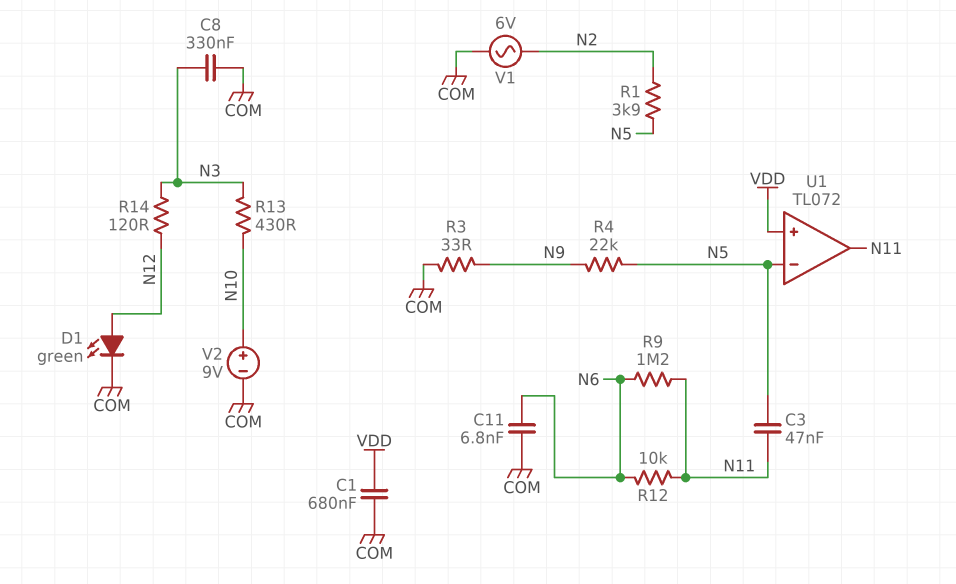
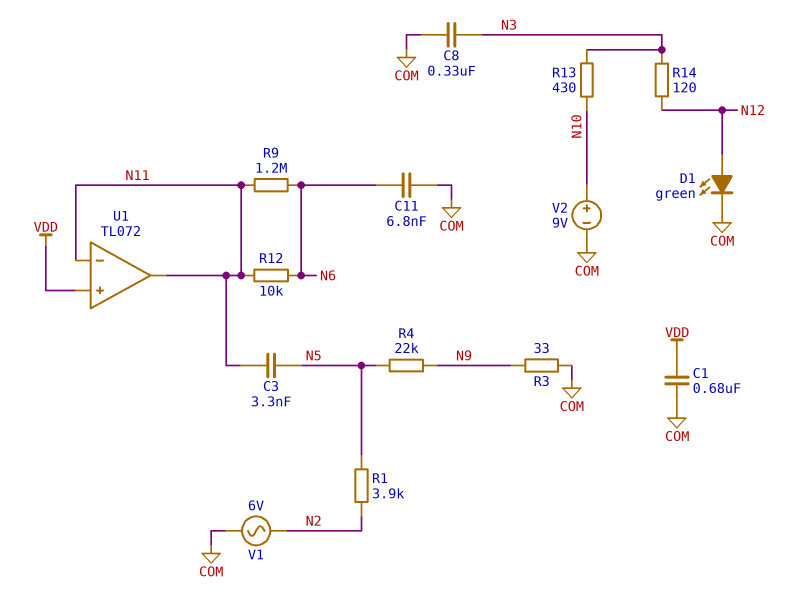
C3: 47nF (N5, N11) -> 3.3nF (N5, N11)
U1 pin in-: N5 -> N11

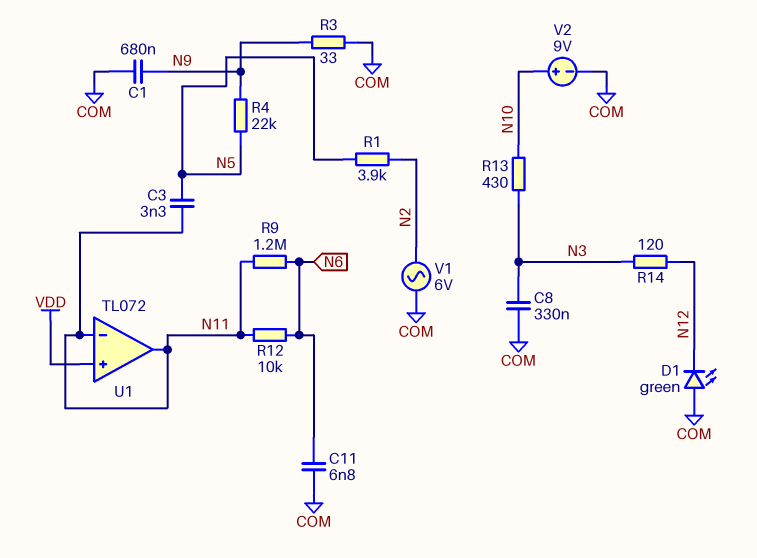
C1: 680nF (COM, VDD) -> 680nF (COM, N9)
D1: LED green (A N12, K COM) -> LED green (A COM, K N12)

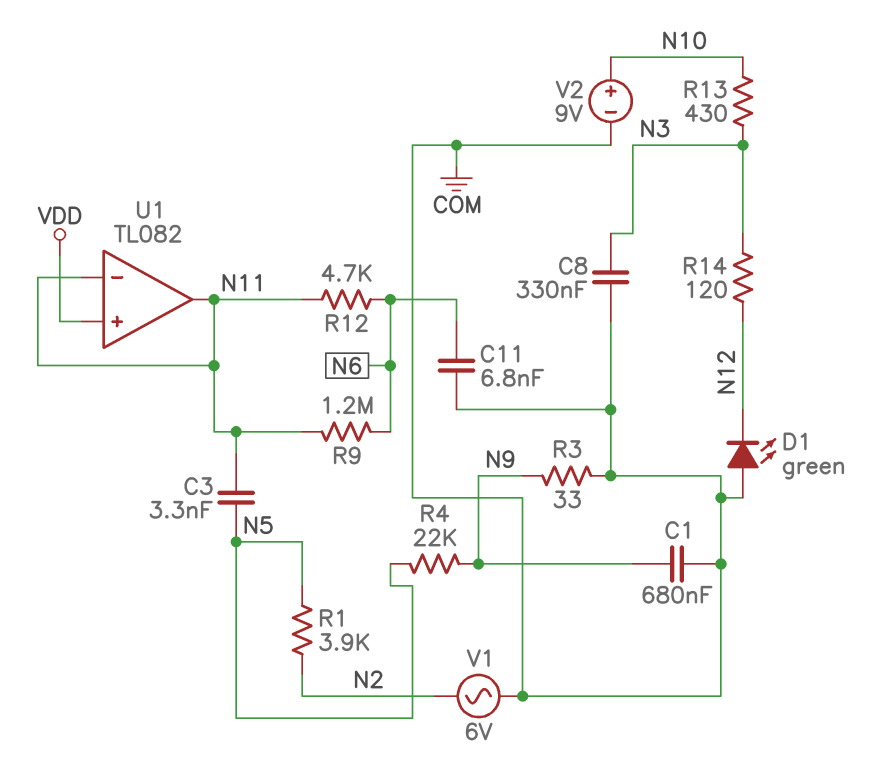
R12: 10k (N6, N11) -> 4.7k (N6, N11)
U1: TL072 -> TL082

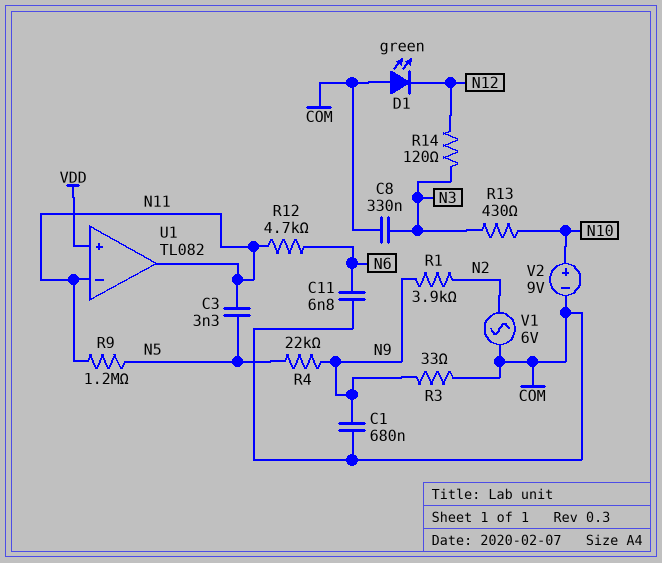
R1: 3.9k (N2, N5) -> 3.9k (N2, N9)
R9: 1.2M (N6, N11) -> 1.2M (N5, N11)

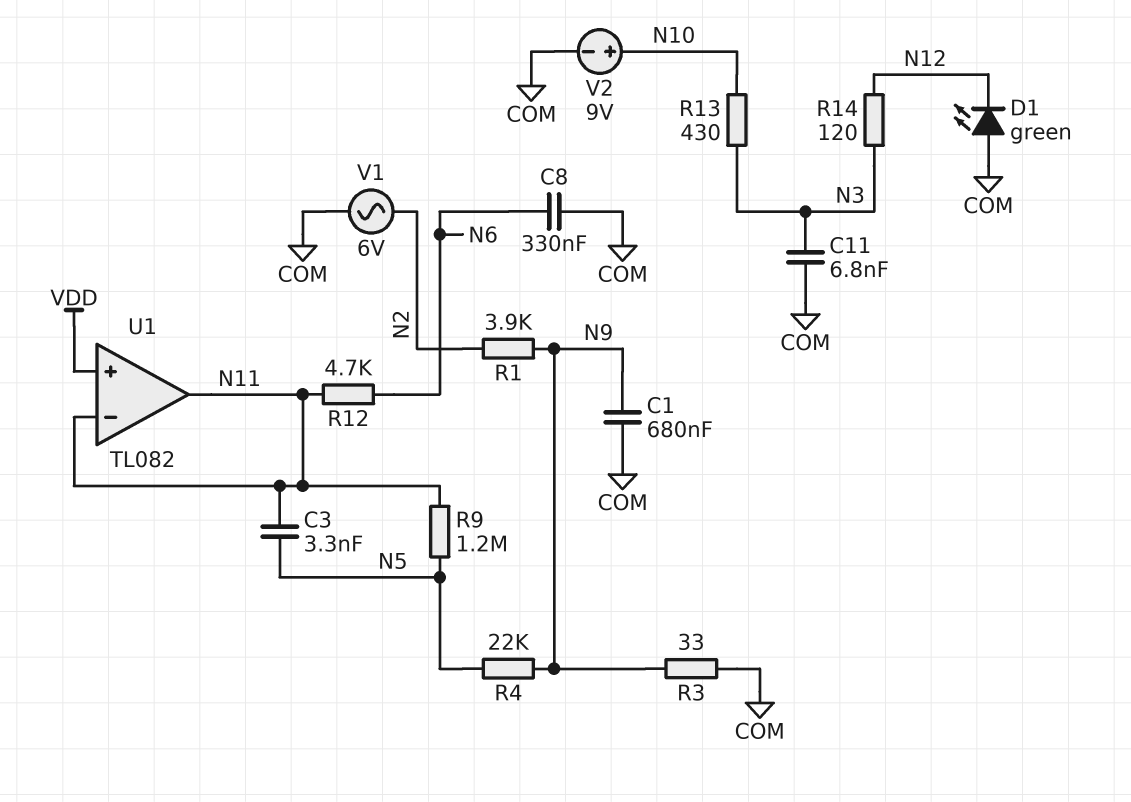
C8: 330nF (COM, N3) -> 330nF (COM, N6)
C11: 6.8nF (COM, N6) -> 6.8nF (COM, N3)

